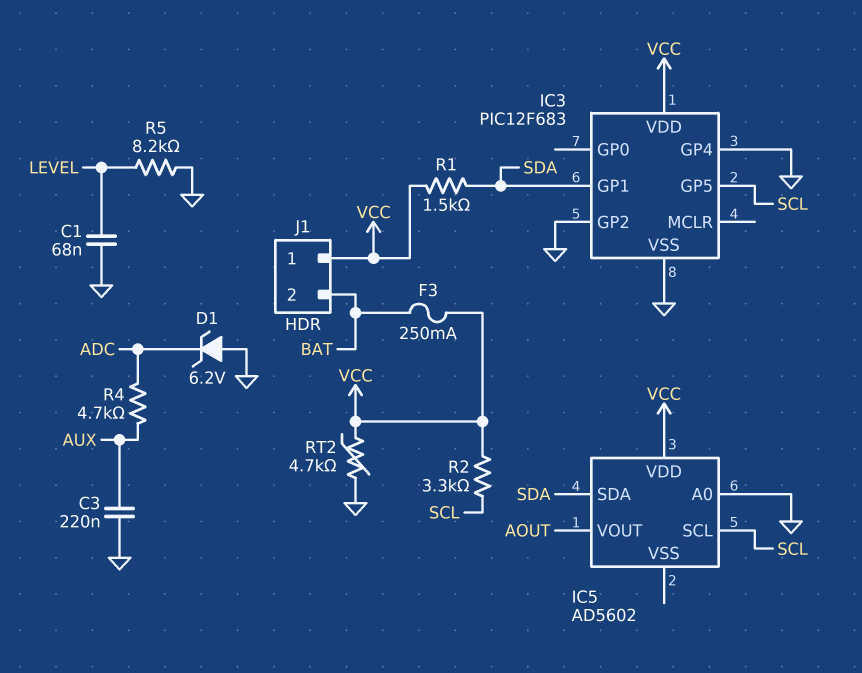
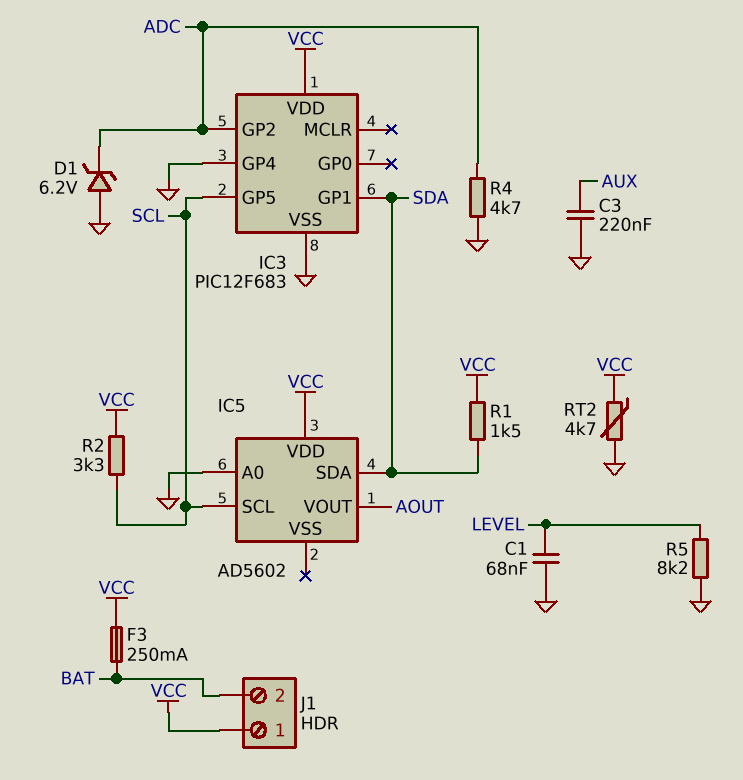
IC3 pin GP2: GND -> ADC
R4: 4.7k (ADC, AUX) -> 4.7k (ADC, GND)

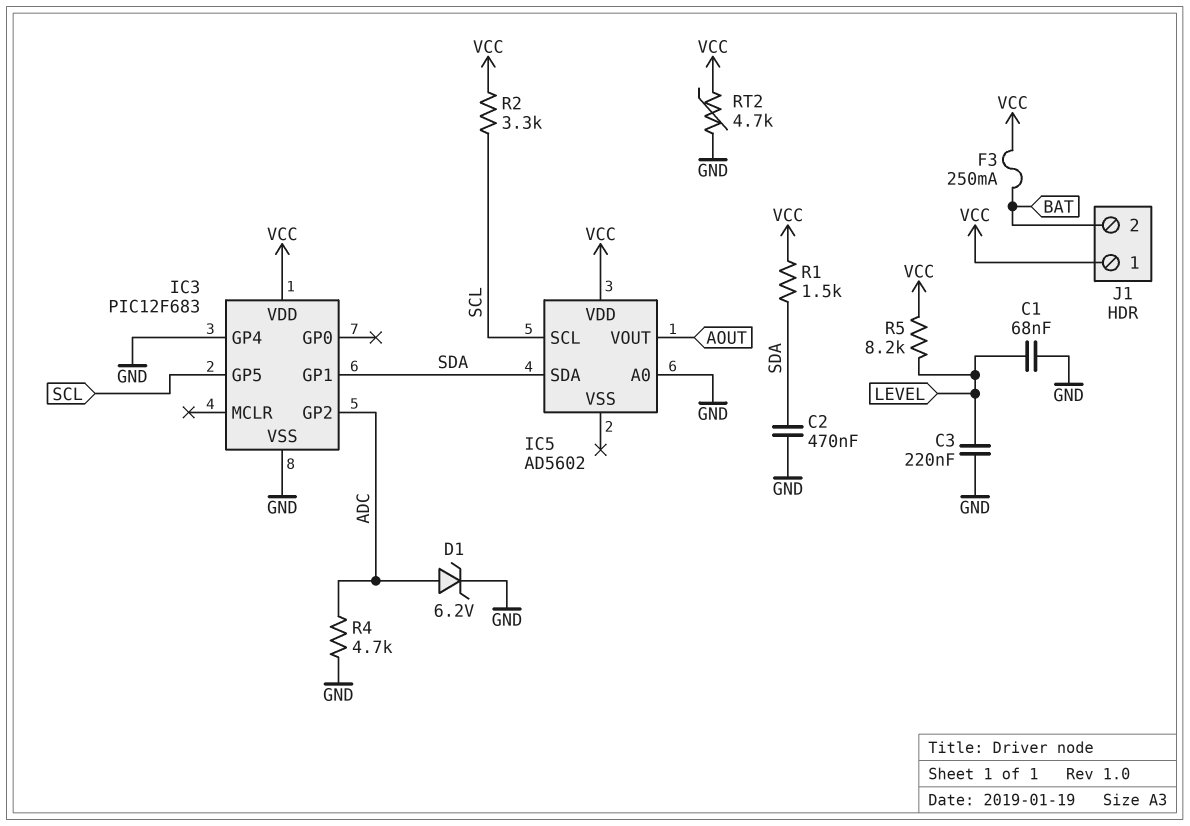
C2: none -> 470nF (GND, SDA)
C3: 220nF (AUX, GND) -> 220nF (GND, LEVEL)
D1: zener 6.2V (A GND, K ADC) -> zener 6.2V (A ADC, K GND)
R5: 8.2k (GND, LEVEL) -> 8.2k (LEVEL, VCC)

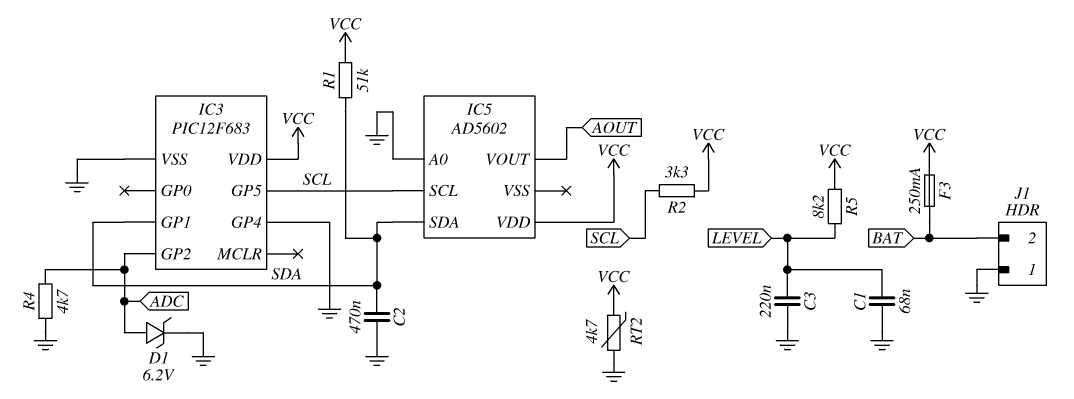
J1 pin 1: VCC -> GND
R1: 1.5k (SDA, VCC) -> 51k (SDA, VCC)

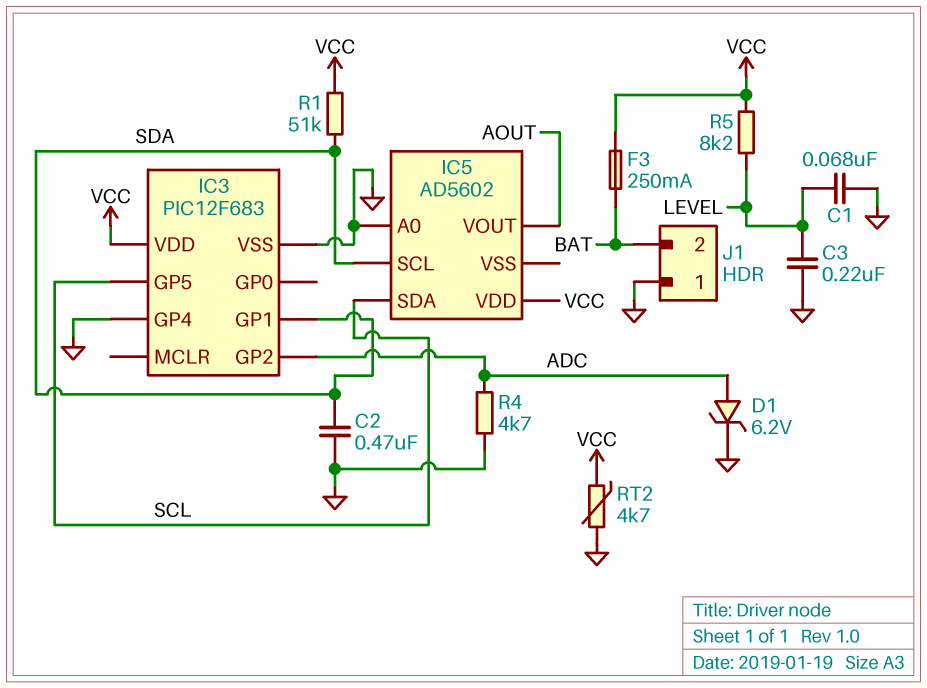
IC5 pin SCL: SCL -> SDA
IC5 pin SDA: SDA -> SCL
R2: 3.3k (SCL, VCC) -> none

